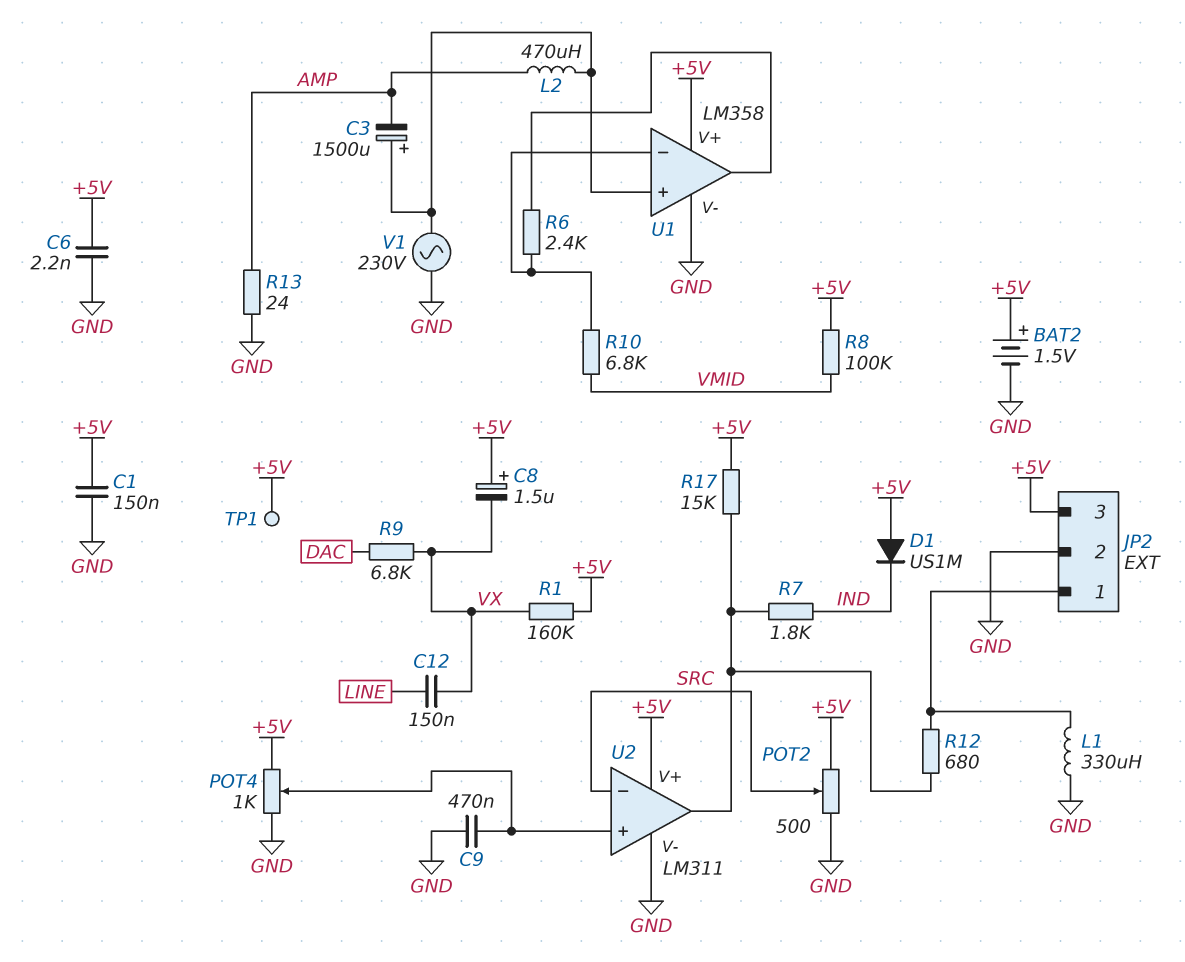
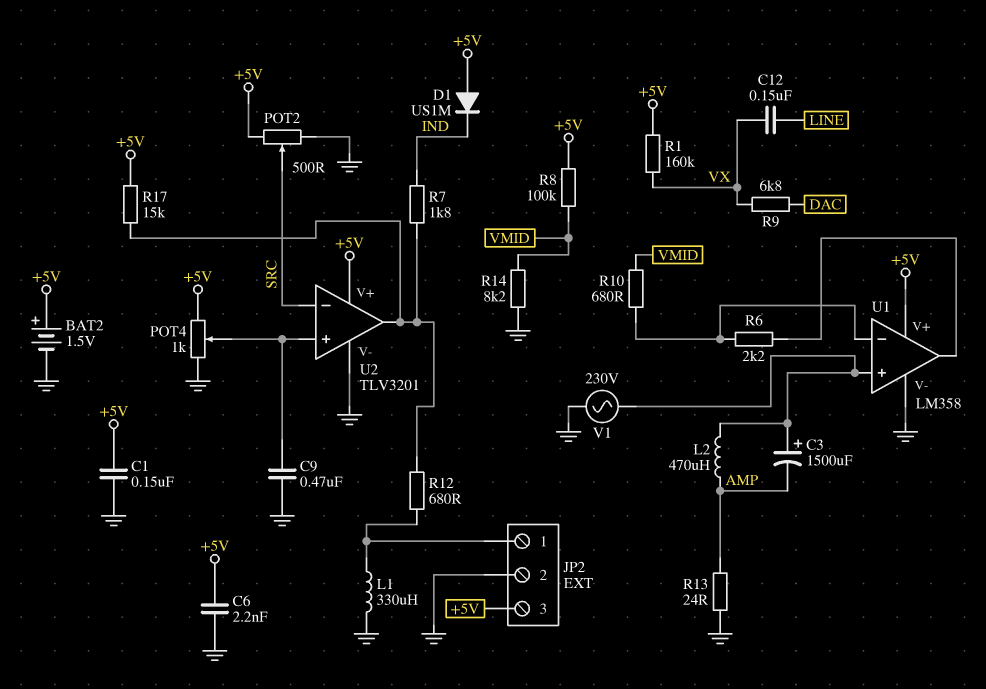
C8: 1.5uF (plus +5V, minus VX) -> none
R6: 2.4k (U1/in-, U1/out) -> 2.2k (U1/in-, U1/out)
R10: 6.8k (U1/in-, VMID) -> 680 (U1/in-, VMID)
R14: none -> 8.2k (GND, VMID)
TP1: test point (+5V) -> none
U2: LM311 -> TLV3201

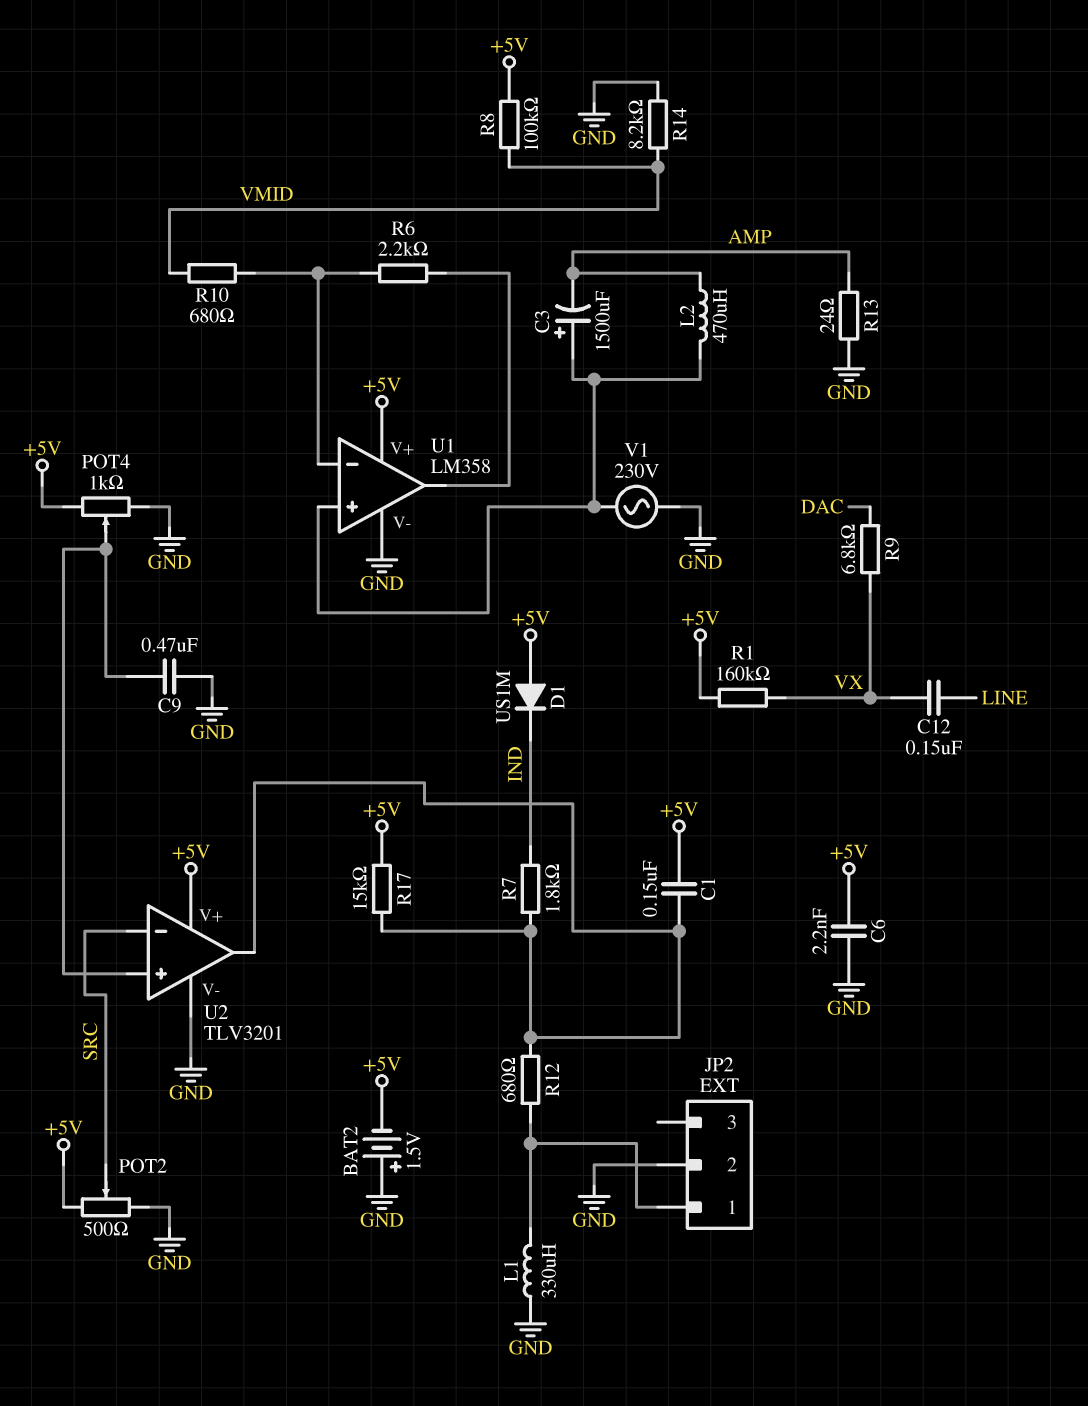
BAT2: 1.5V (plus +5V, minus GND) -> 1.5V (plus GND, minus +5V)
C1: 150nF (+5V, GND) -> 150nF (+5V, U2/out)
JP2 pin 3: +5V -> none

